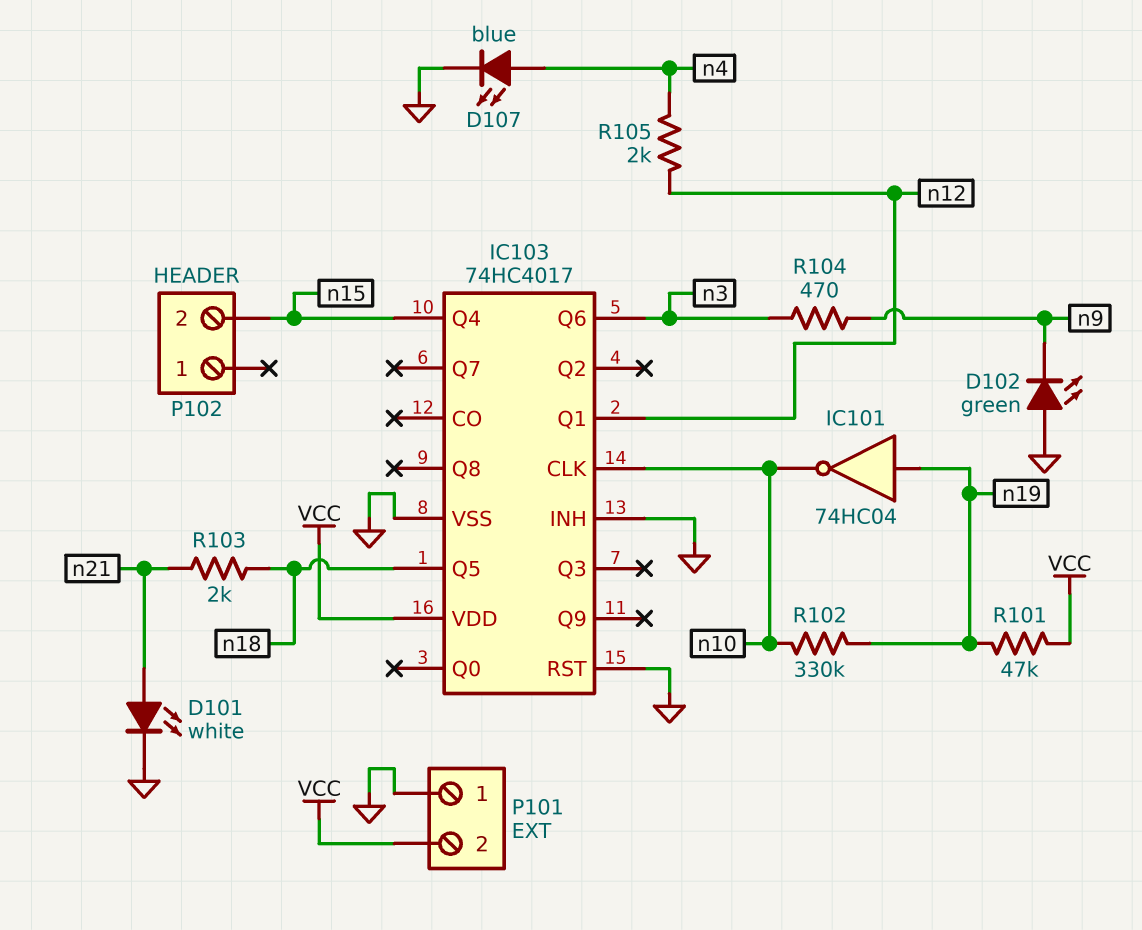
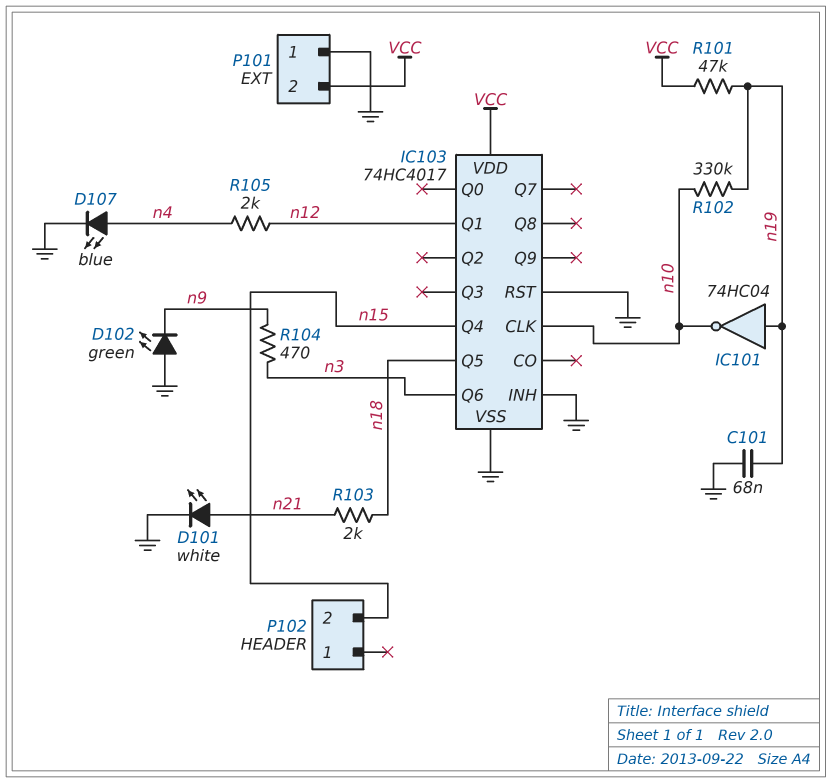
C101: none -> 68nF (GND, n19)

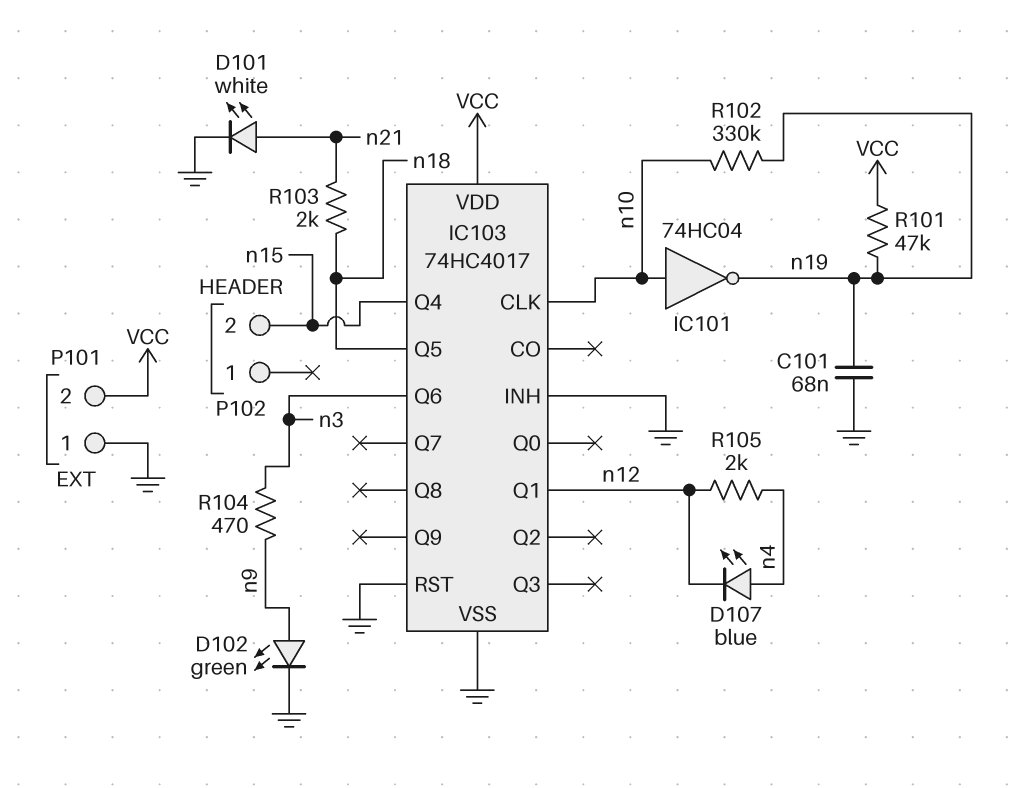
D102: LED green (A GND, K n9) -> LED green (A n9, K GND)
D107: LED blue (A n4, K GND) -> LED blue (A n4, K n12)
IC101: NOT 74HC04 (in n19, out n10) -> NOT 74HC04 (in n10, out n19)

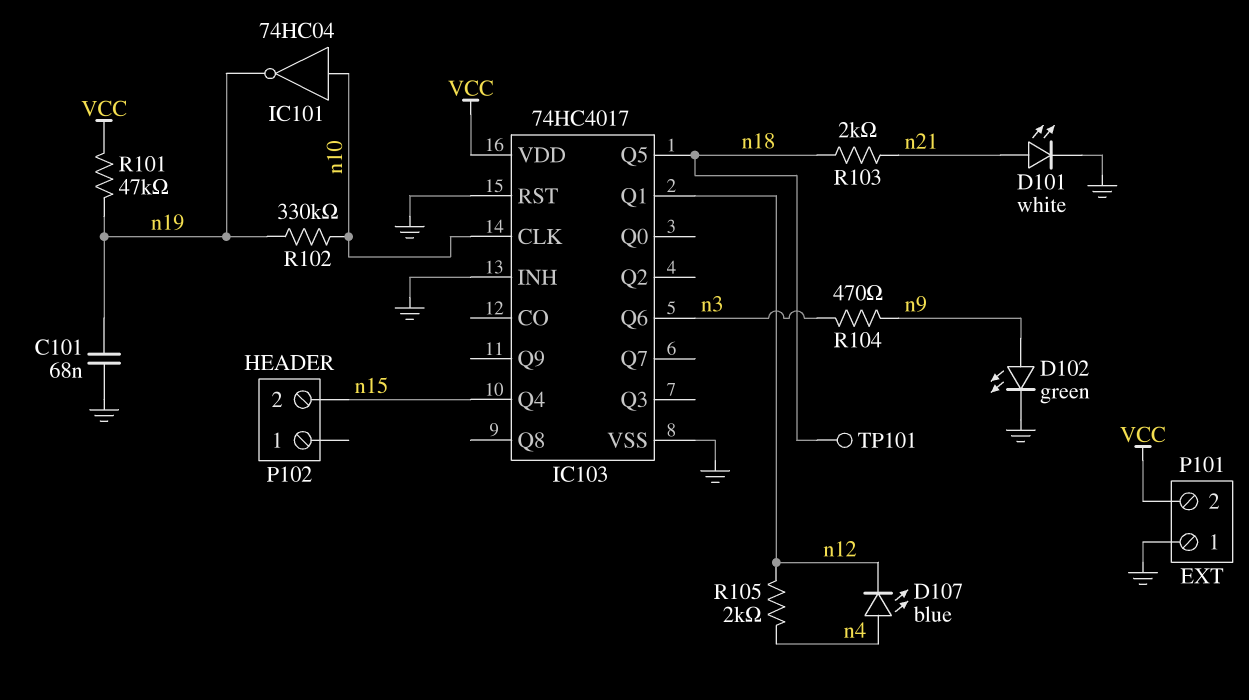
TP101: none -> test point (n18)

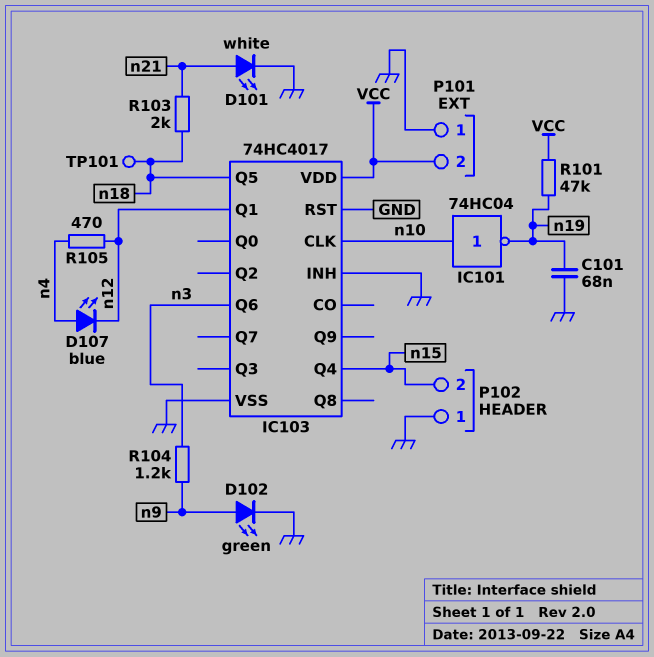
P102 pin 1: none -> GND
R102: 330k (n10, n19) -> none
R104: 470 (n3, n9) -> 1.2k (n3, n9)
R105: 2k (n4, n12) -> 470 (n4, n12)

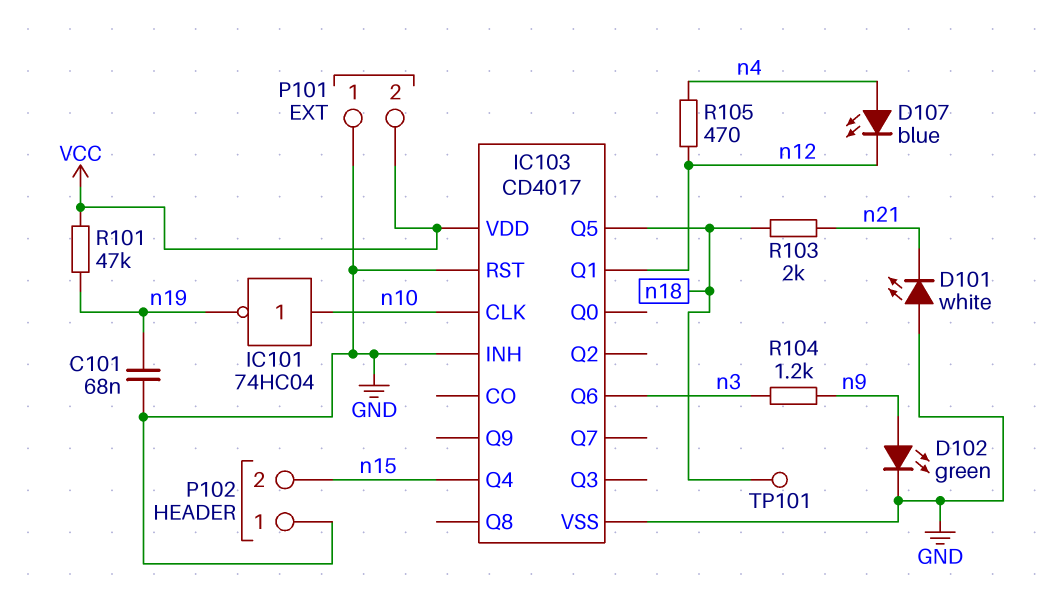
D101: LED white (A n21, K GND) -> LED white (A GND, K n21)
IC103: 74HC4017 -> CD4017

